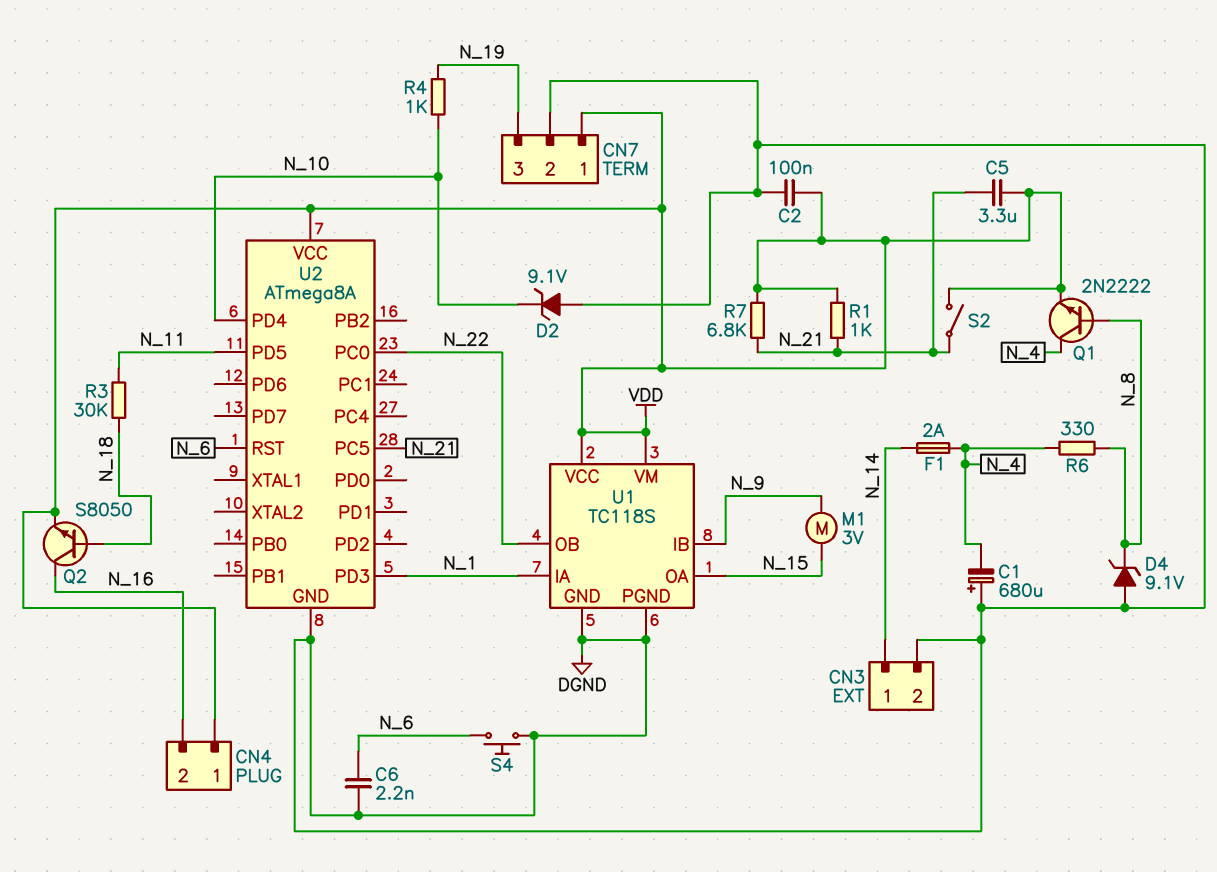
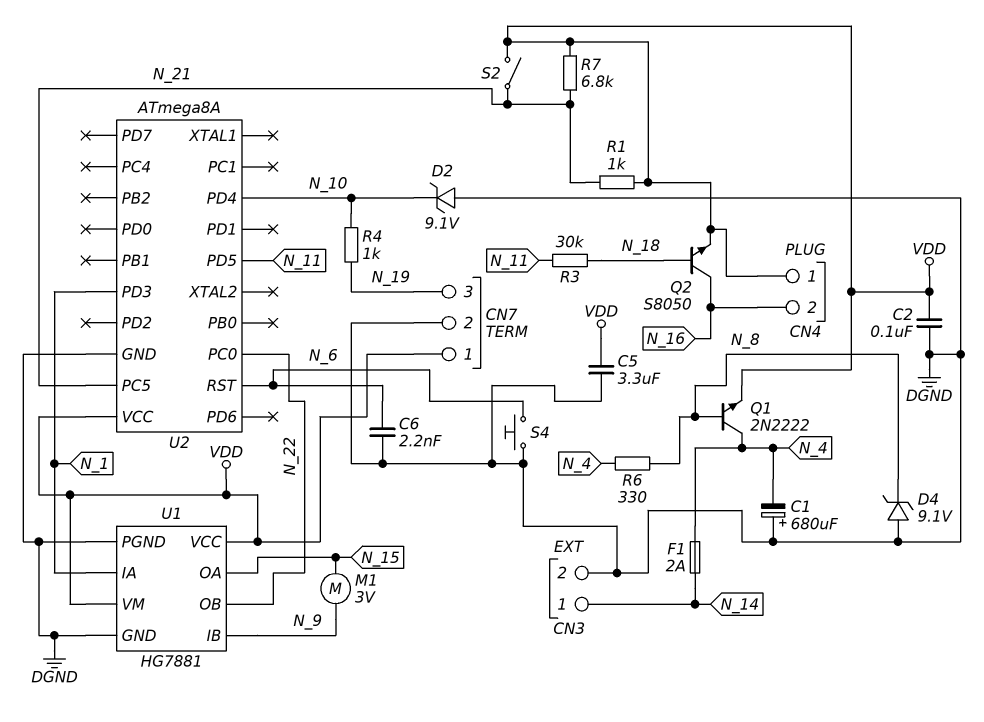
C5: 3.3uF (N_21, VDD) -> 3.3uF (DGND, VDD)
U1: TC118S -> HG7881

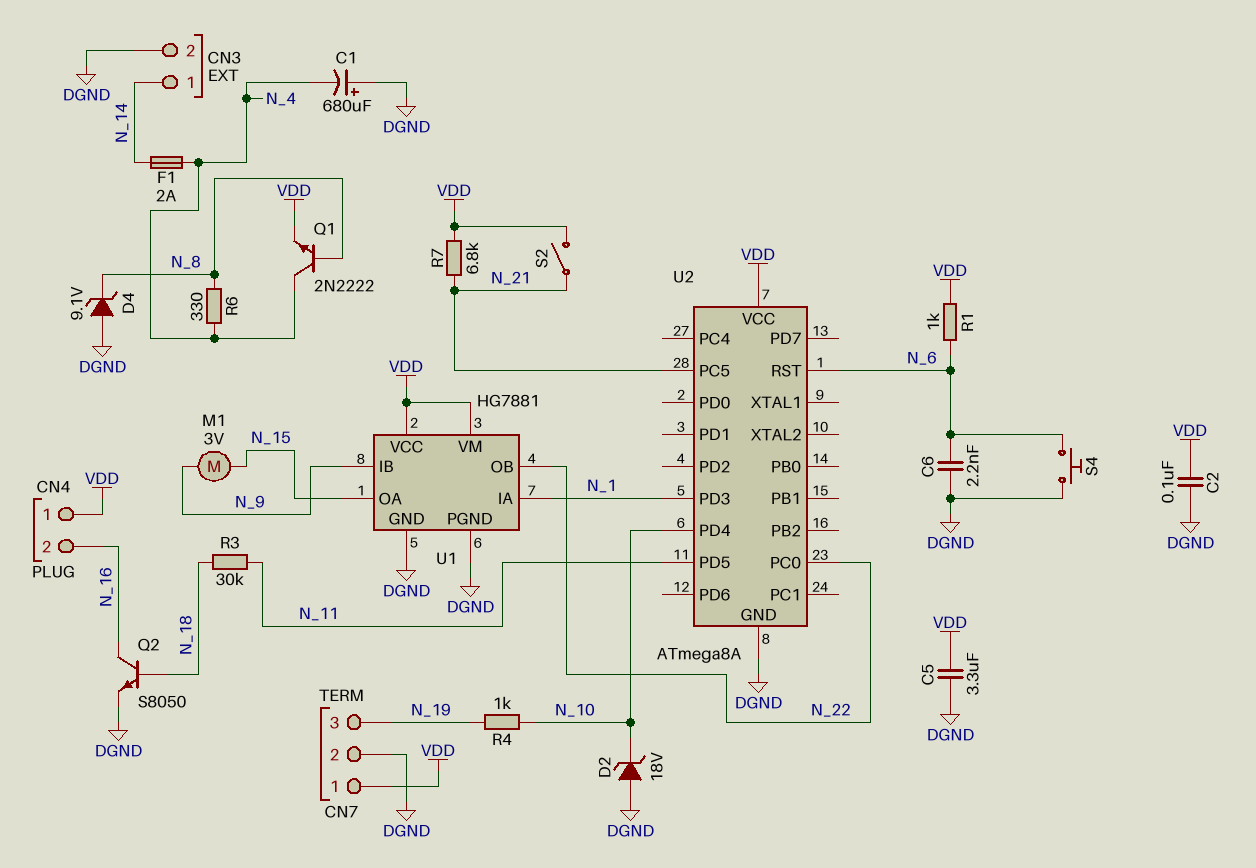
D2: zener 9.1V (A DGND, K N_10) -> zener 18V (A DGND, K N_10)
Q2: NPN S8050 (B N_18, C N_16, E VDD) -> NPN S8050 (B N_18, C N_16, E DGND)
R1: 1k (N_21, VDD) -> 1k (N_6, VDD)

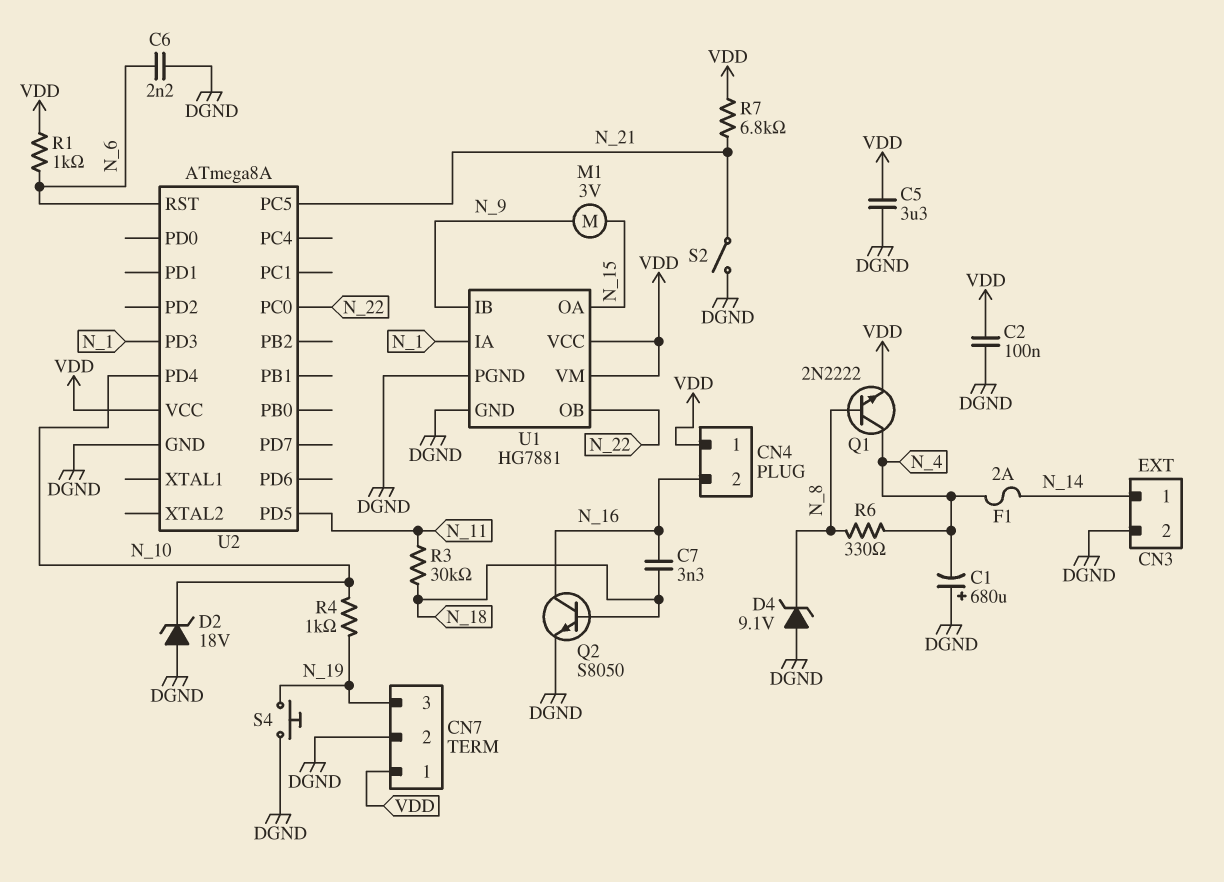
C7: none -> 3.3nF (N_16, N_18)
S2: switch (N_21, VDD) -> switch (DGND, N_21)
S4: button (DGND, N_6) -> button (DGND, N_19)

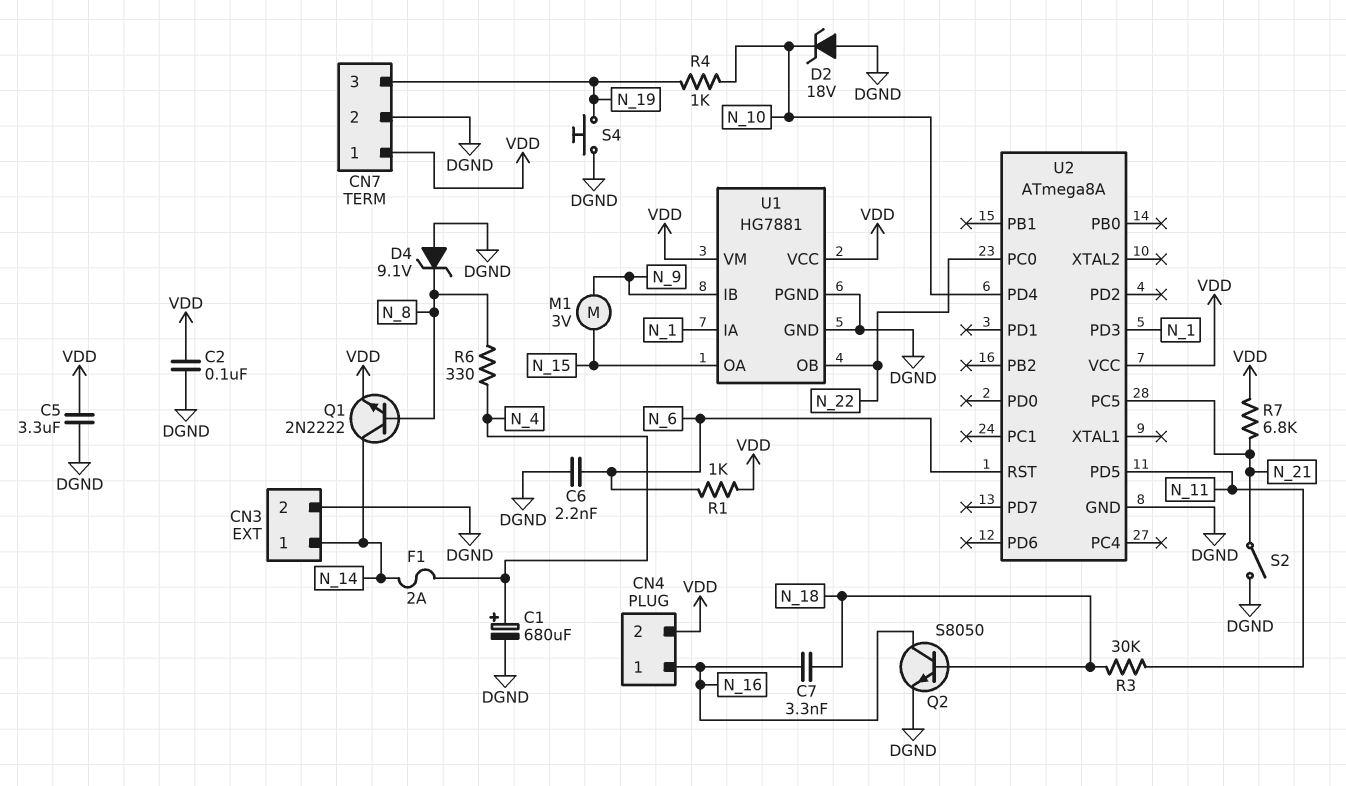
C1: 680uF (plus DGND, minus N_4) -> 680uF (plus N_4, minus DGND)
CN4 pin 1: VDD -> N_16
CN4 pin 2: N_16 -> VDD
Q1: NPN 2N2222 (B N_8, C N_4, E VDD) -> NPN 2N2222 (B N_8, C N_14, E VDD)

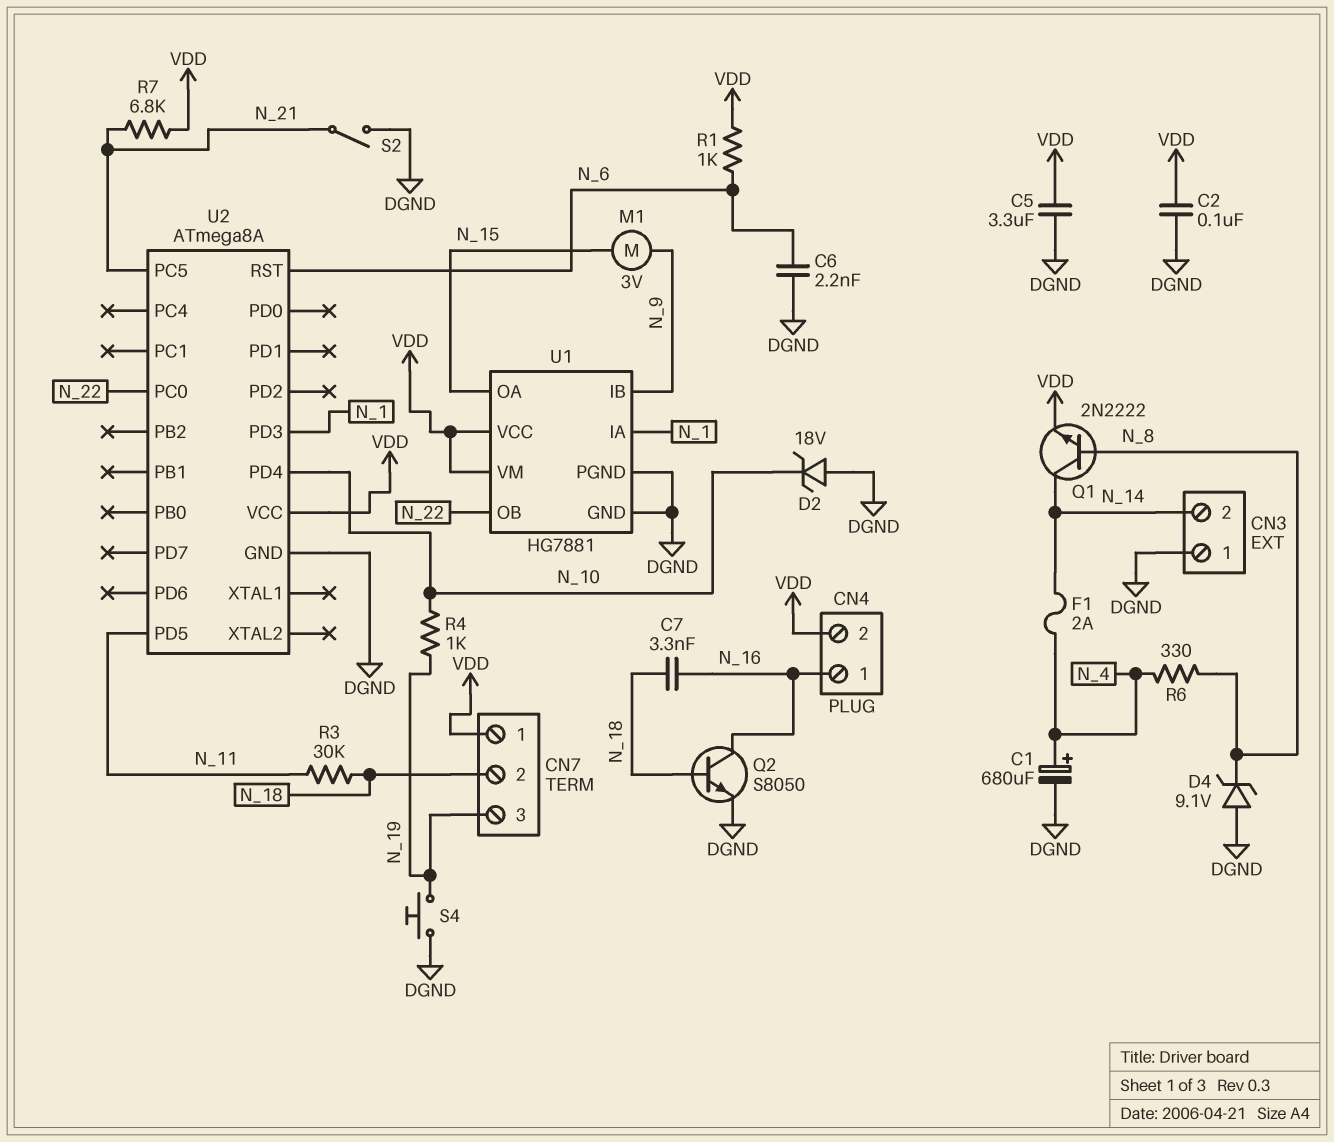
CN3 pin 1: N_14 -> DGND
CN3 pin 2: DGND -> N_14
CN7 pin 2: DGND -> N_18

